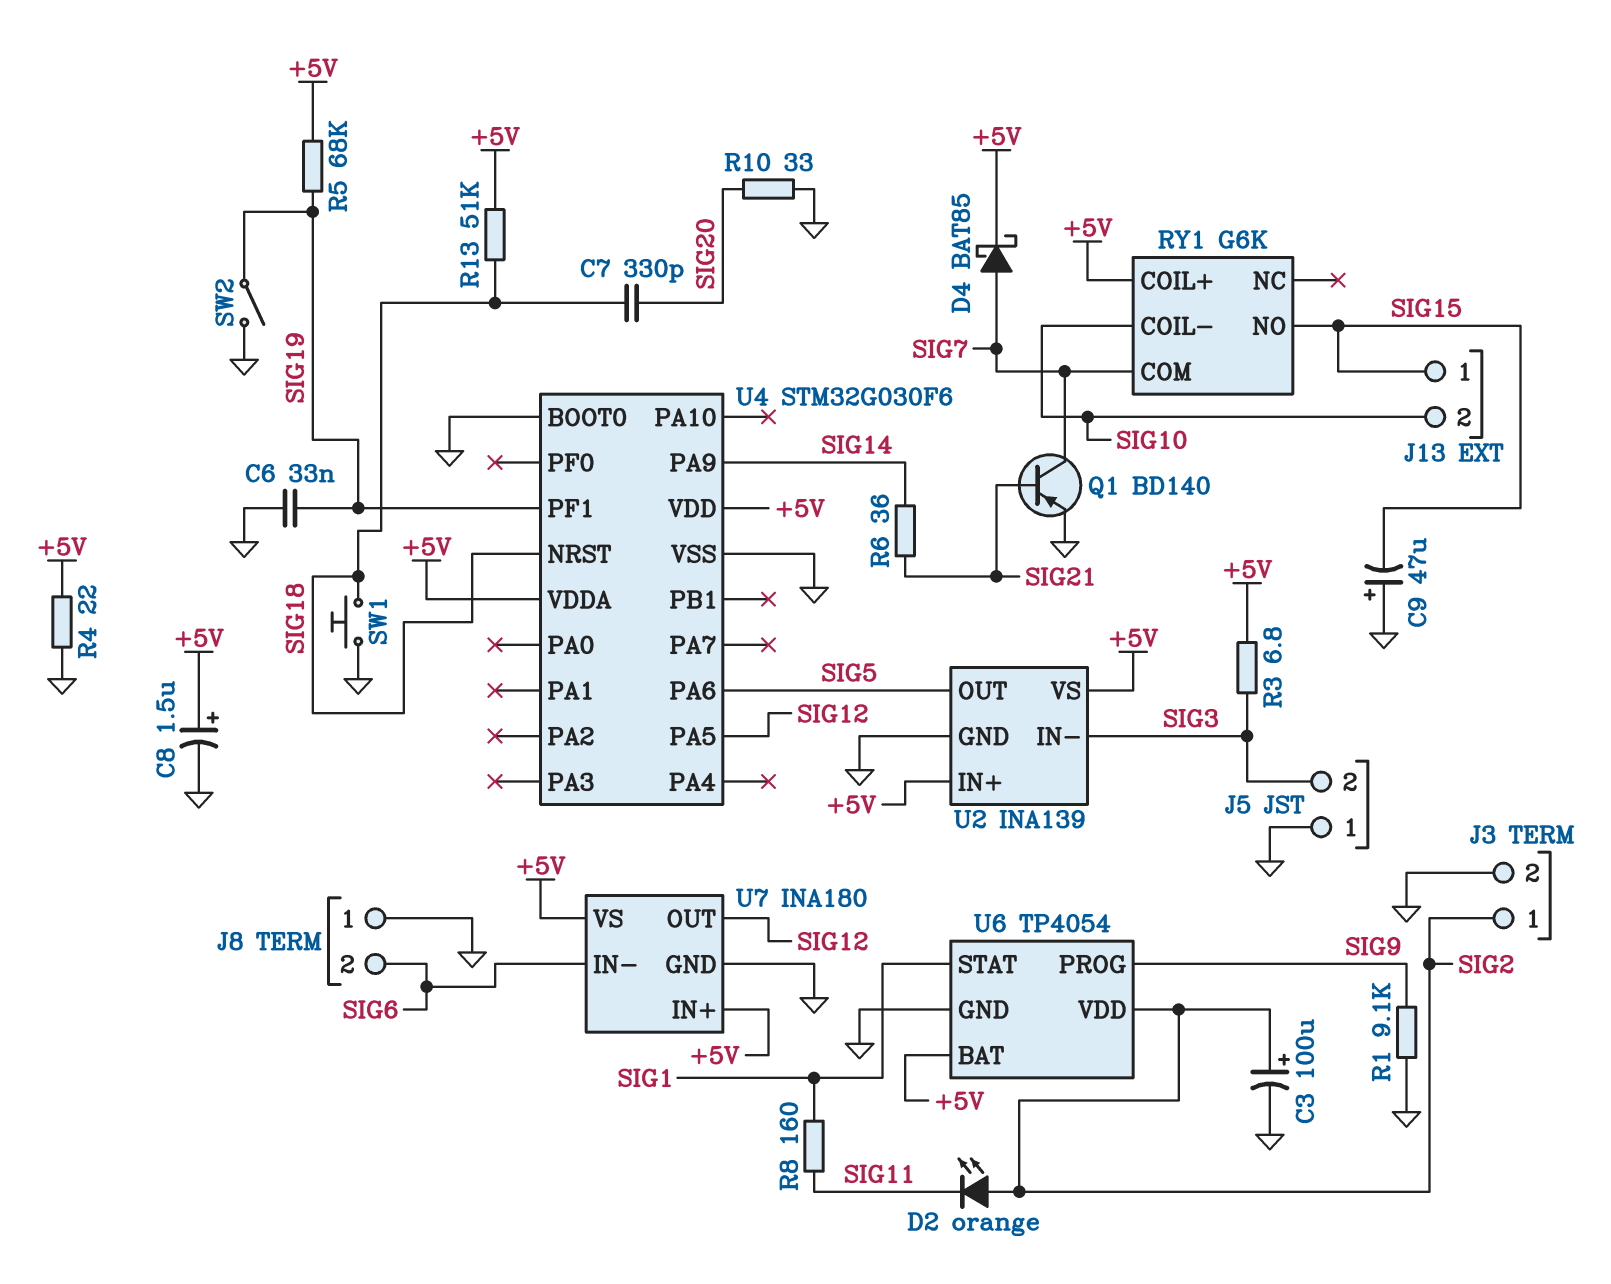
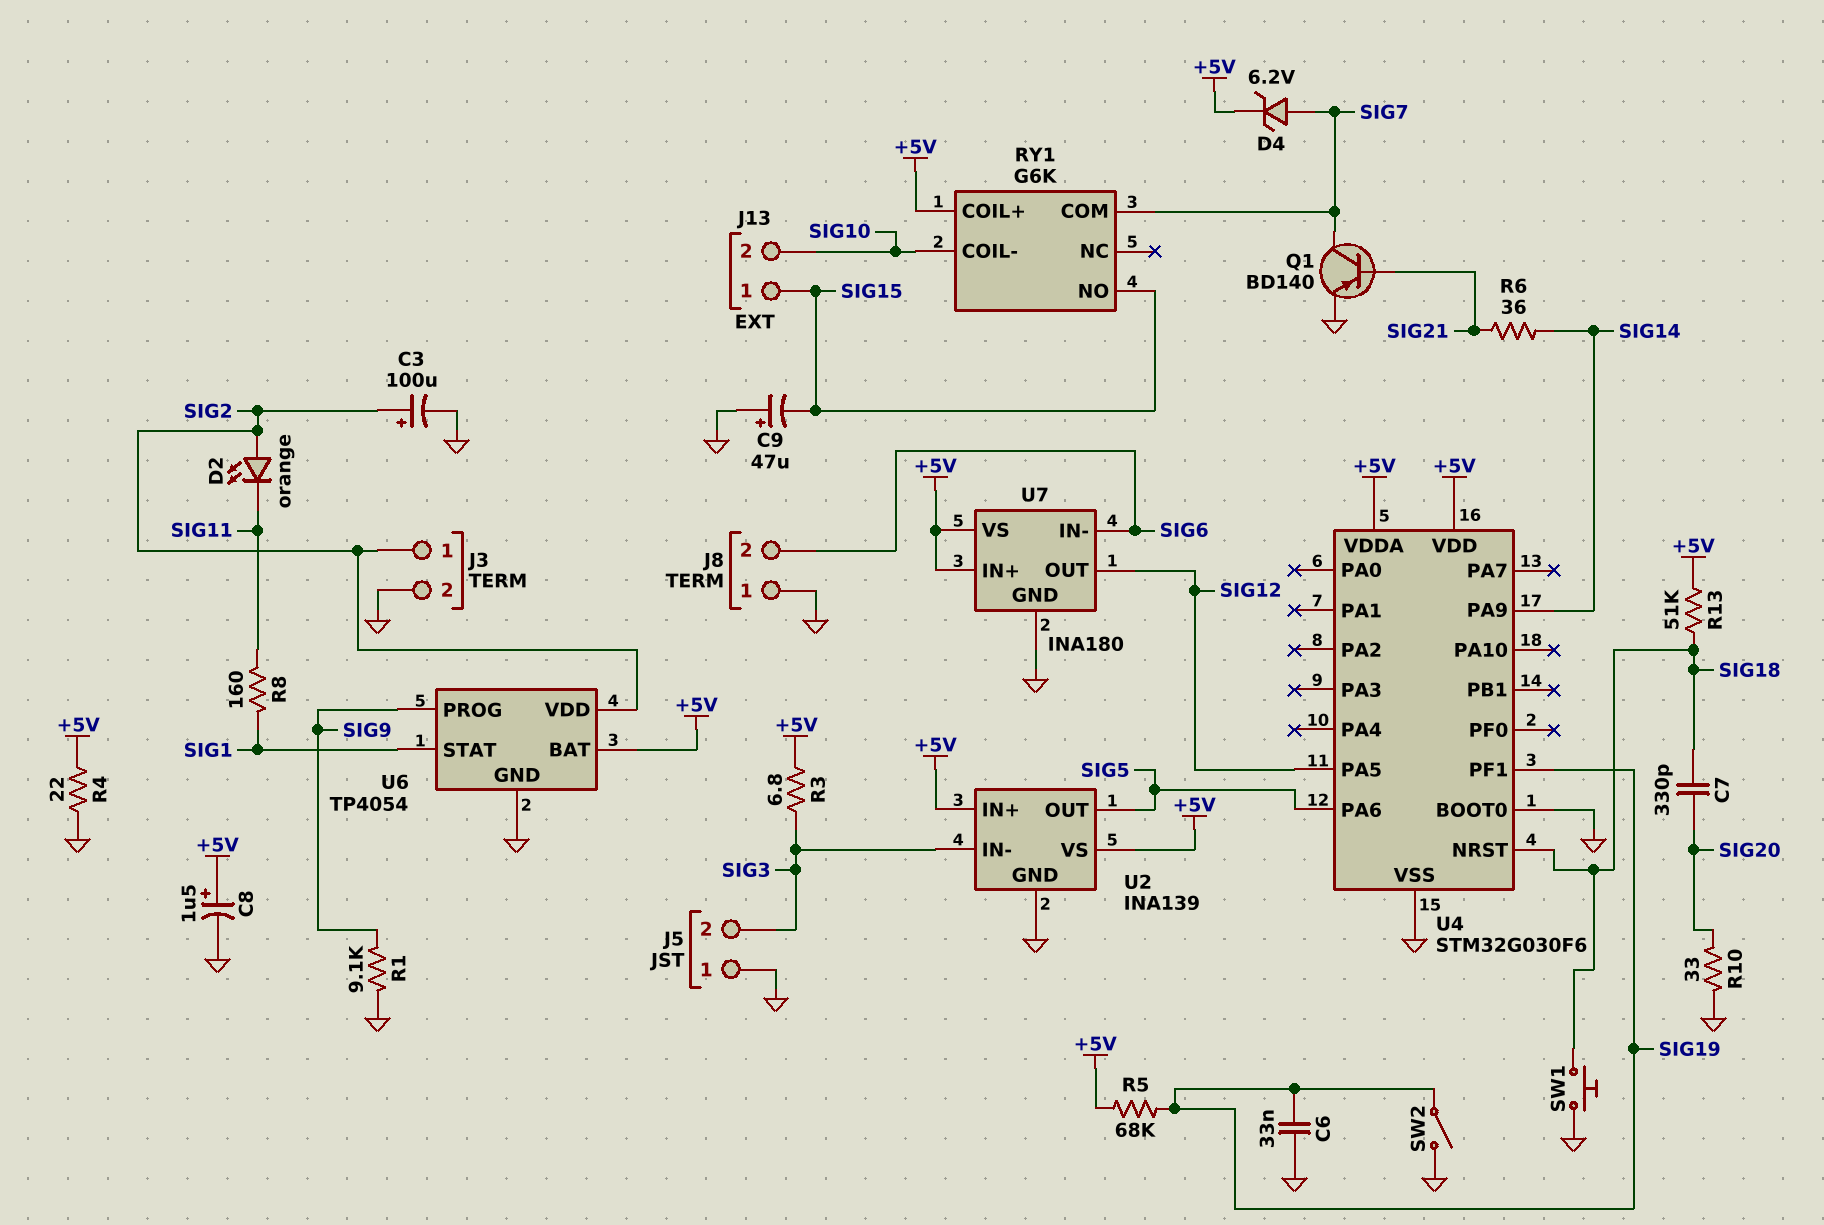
D4: schottky BAT85 (A SIG7, K +5V) -> zener 6.2V (A SIG7, K +5V)

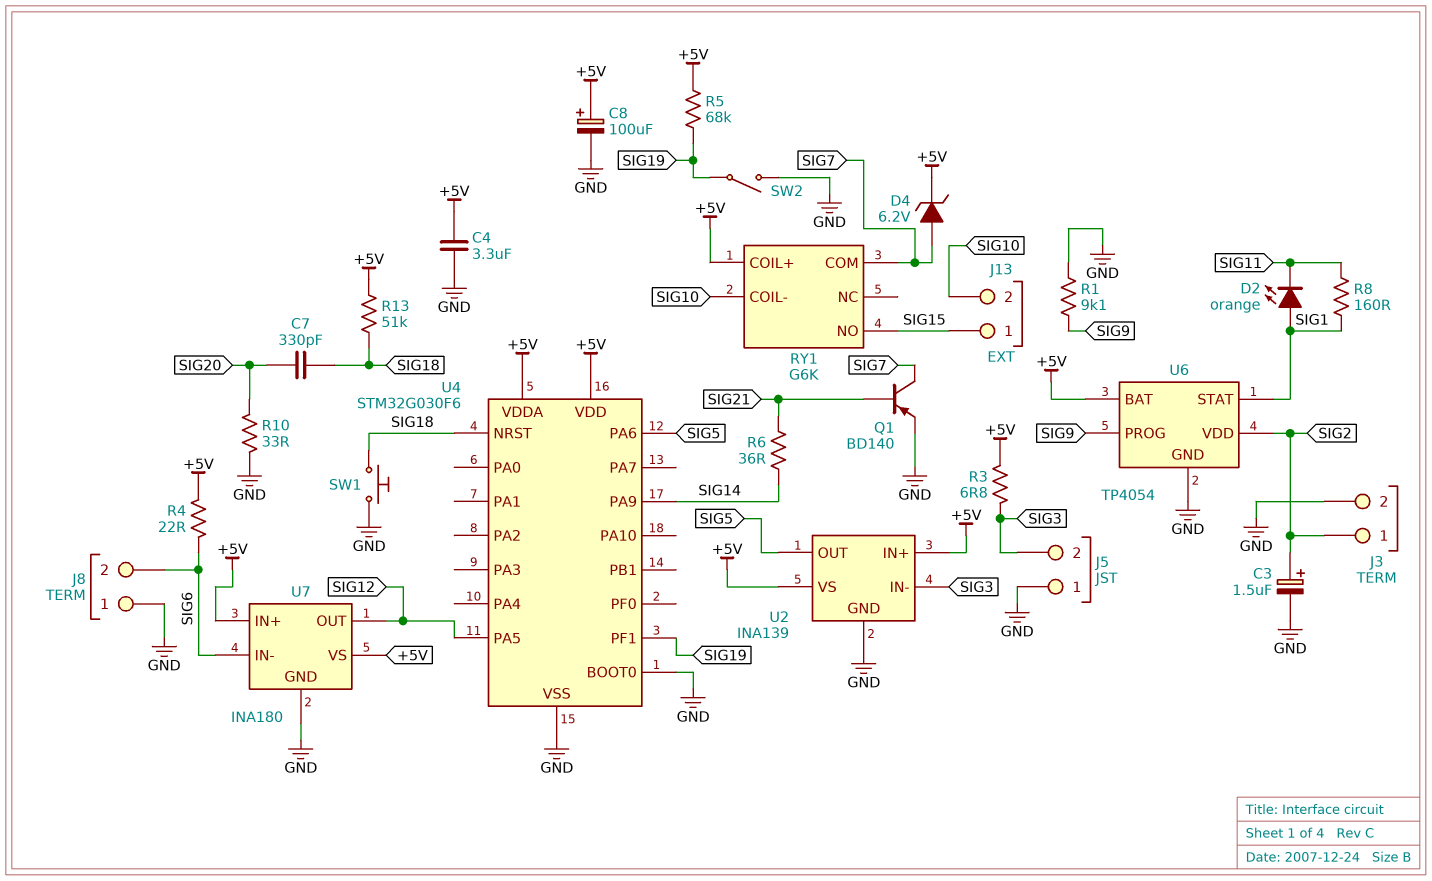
C3: 100uF (plus SIG2, minus GND) -> 1.5uF (plus SIG2, minus GND)
C4: none -> 3.3uF (+5V, GND)
C6: 33nF (GND, SIG19) -> none
C8: 1.5uF (plus +5V, minus GND) -> 100uF (plus +5V, minus GND)
C9: 47uF (plus GND, minus SIG15) -> none
D2: LED orange (A SIG2, K SIG11) -> LED orange (A SIG1, K SIG11)
R4: 22 (+5V, GND) -> 22 (+5V, SIG6)

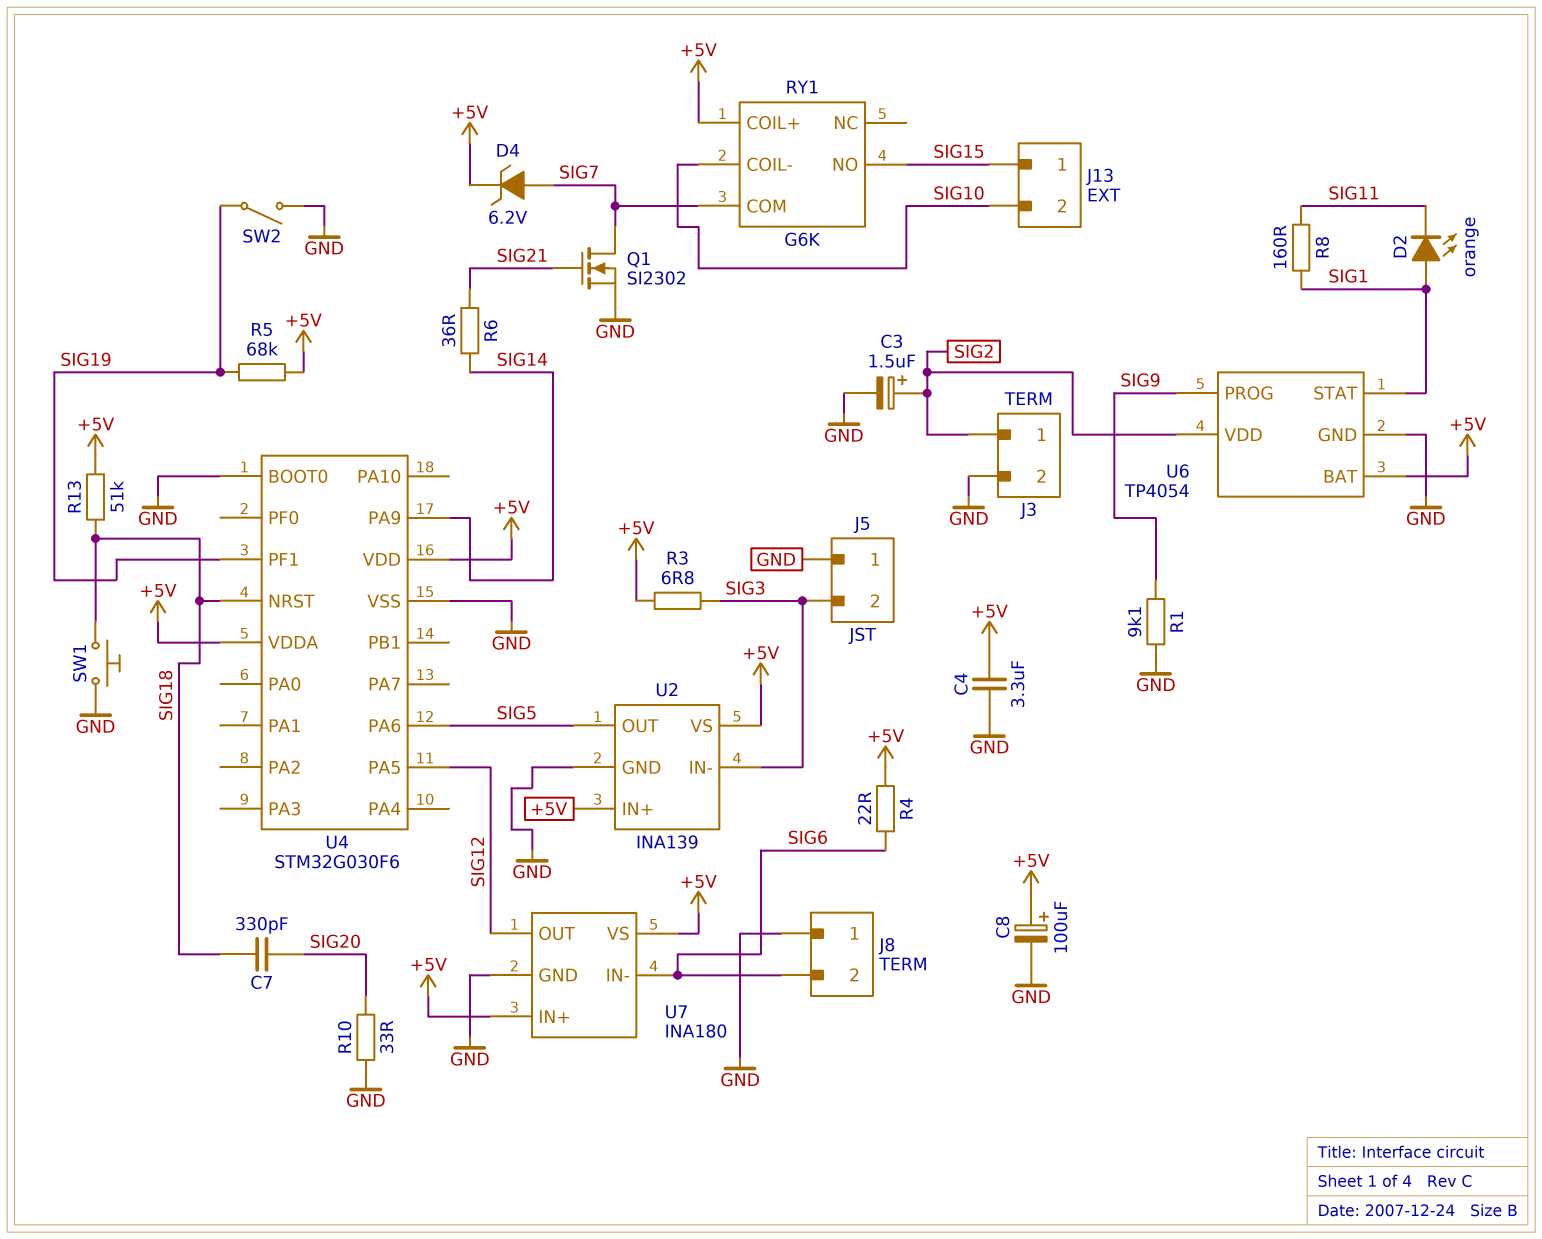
Q1: PNP BD140 (B SIG21, C SIG7, E GND) -> NMOS SI2302 (G SIG21, D SIG7, S GND)

